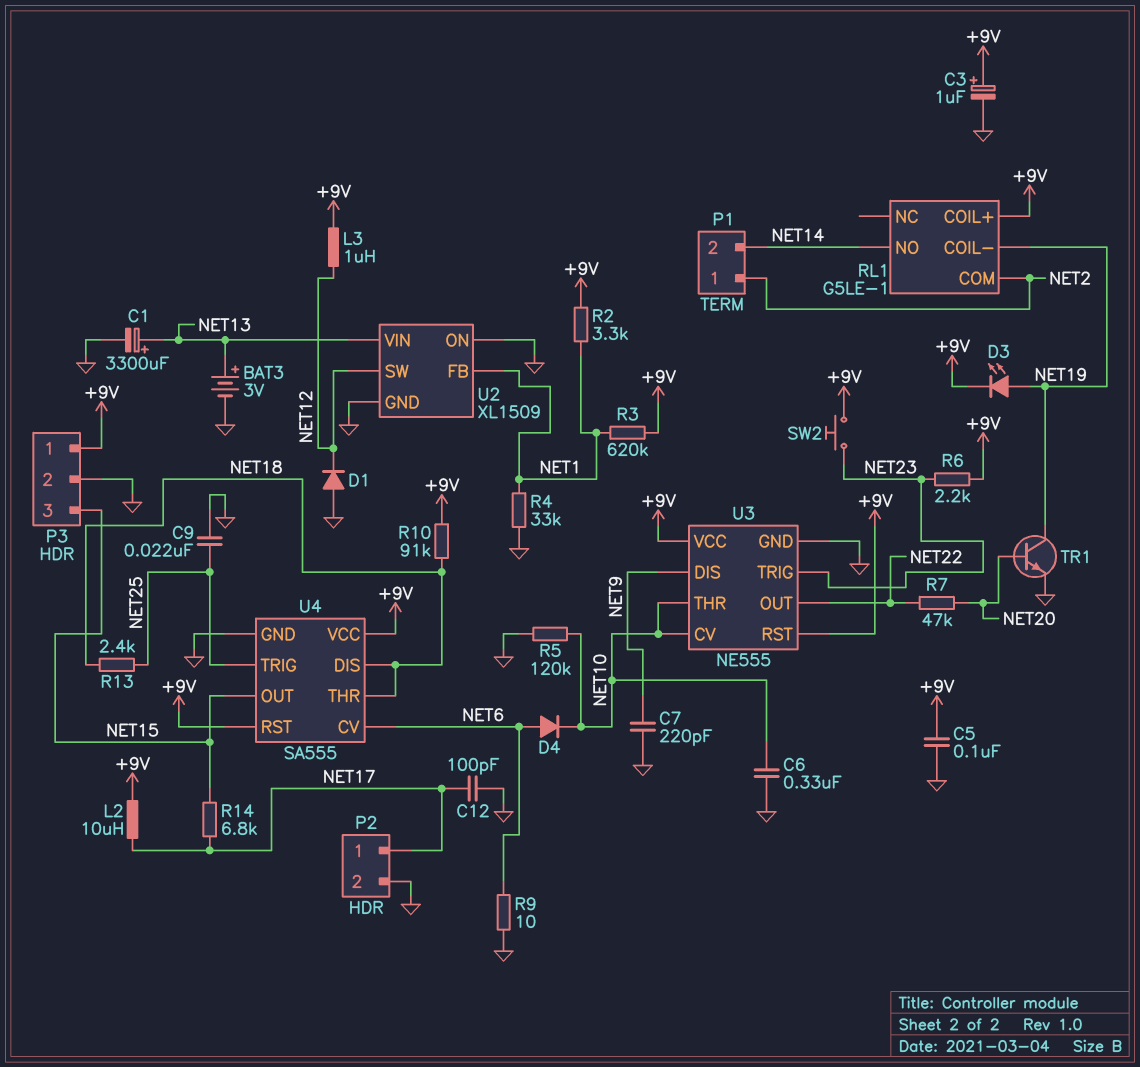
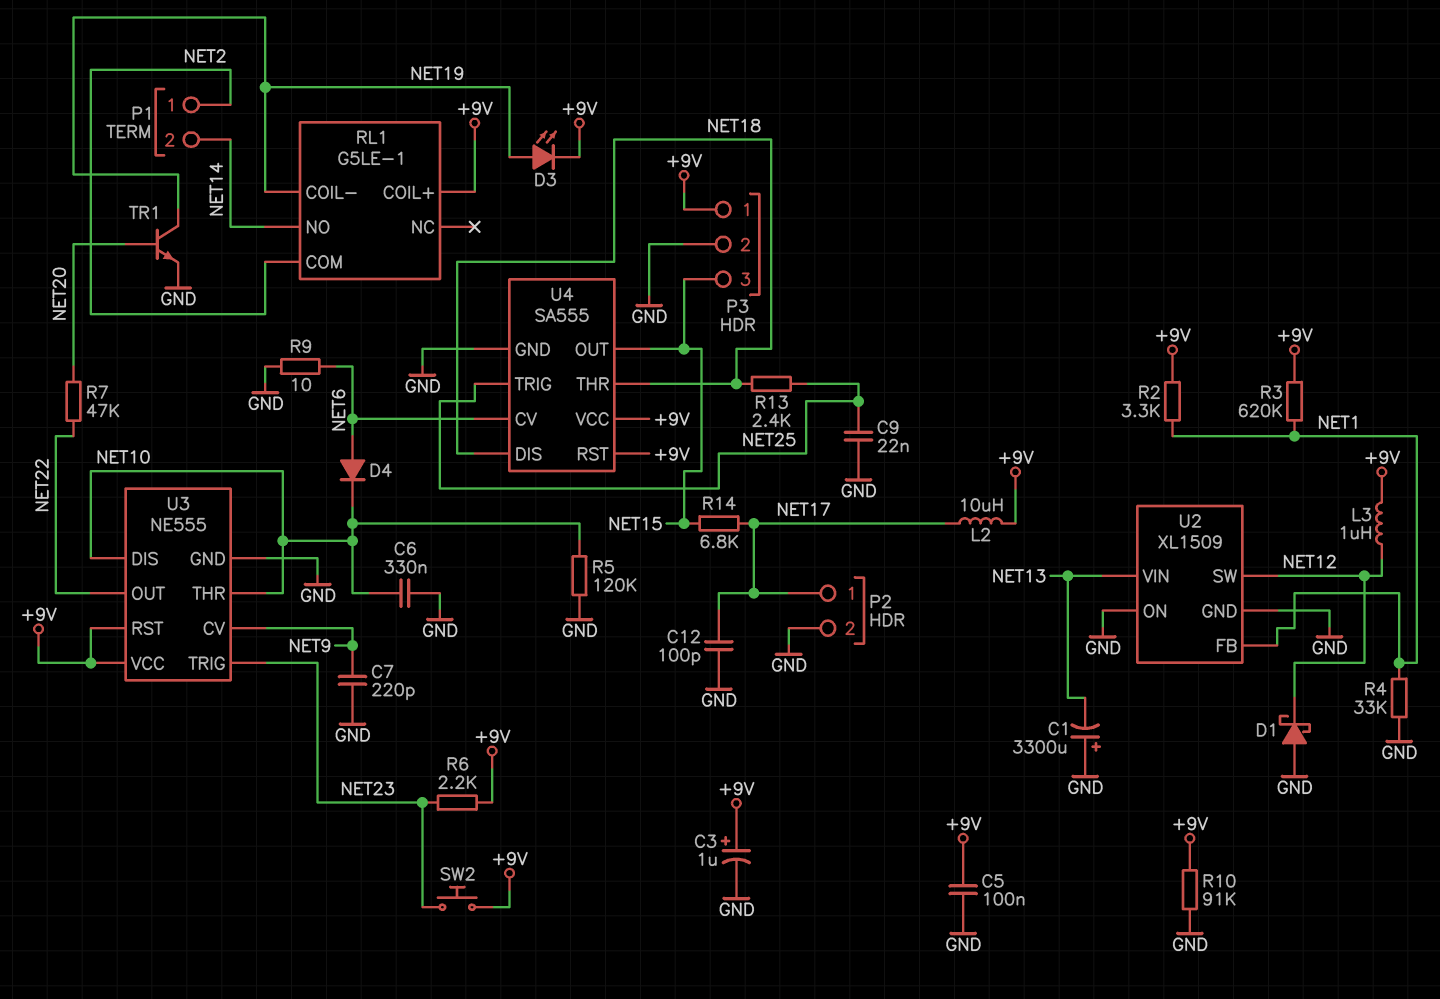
BAT3: 3V (plus NET13, minus GND) -> none
C1: 3300uF (plus NET13, minus GND) -> 3300uF (plus GND, minus NET13)
D1: diode (A GND, K NET12) -> schottky (A GND, K NET12)
R10: 91k (+9V, NET18) -> 91k (+9V, GND)
U3 pin CV: NET10 -> NET9
U3 pin DIS: NET9 -> NET10

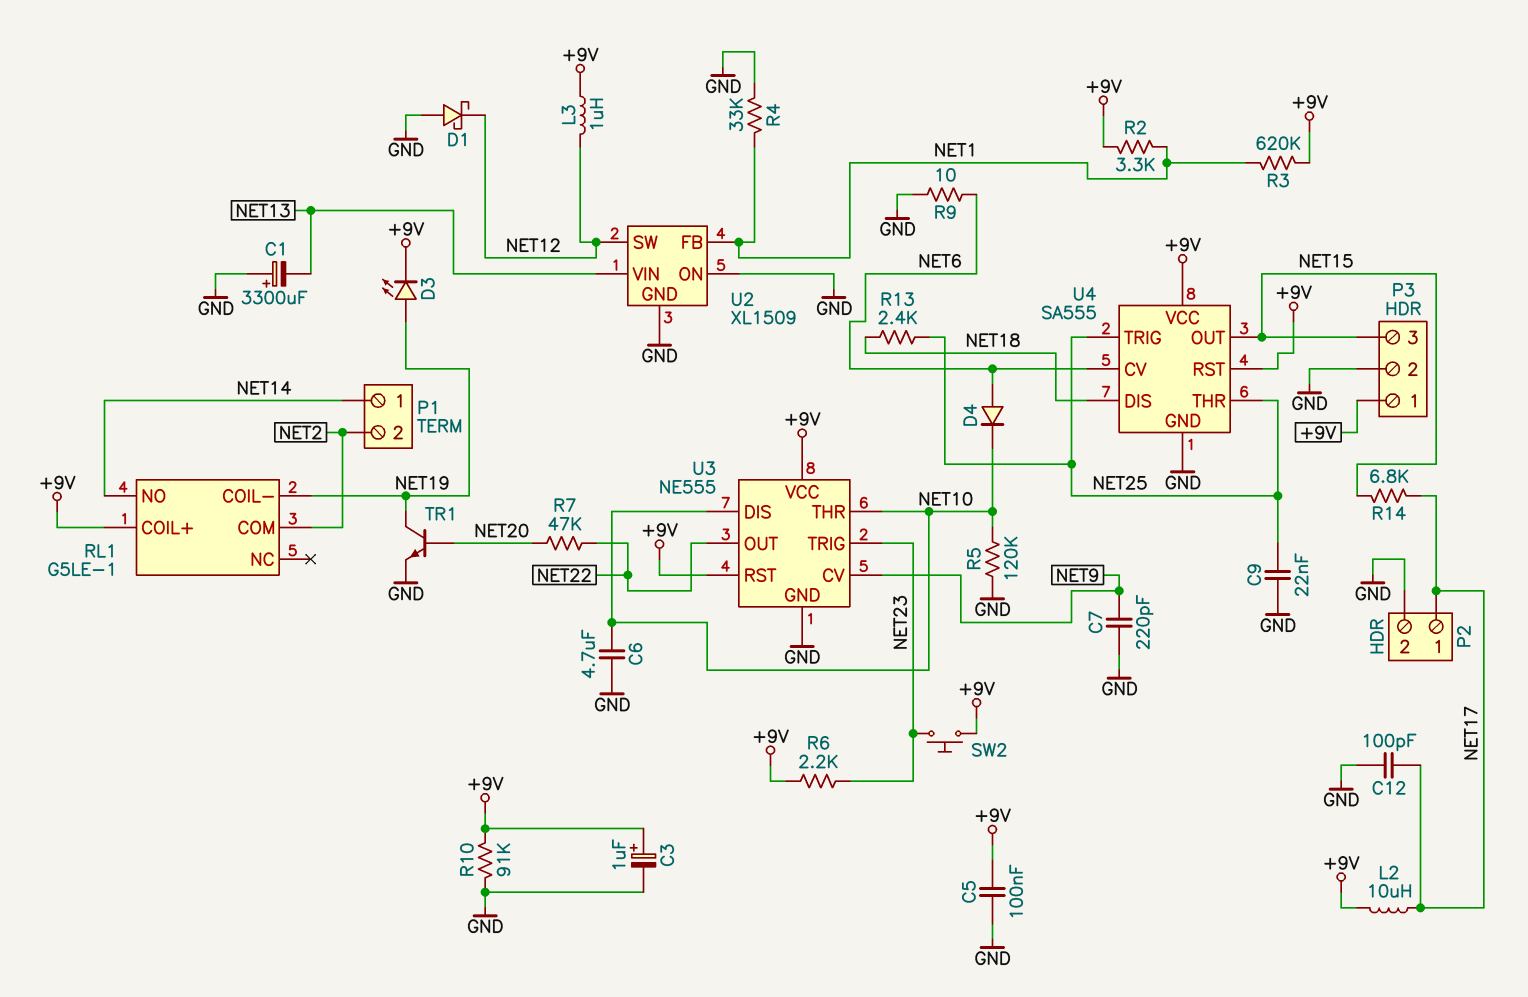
C6: 330nF (GND, NET10) -> 4.7uF (GND, NET10)
P1 pin 1: NET2 -> NET14
P1 pin 2: NET14 -> NET2
U4 pin THR: NET18 -> NET25

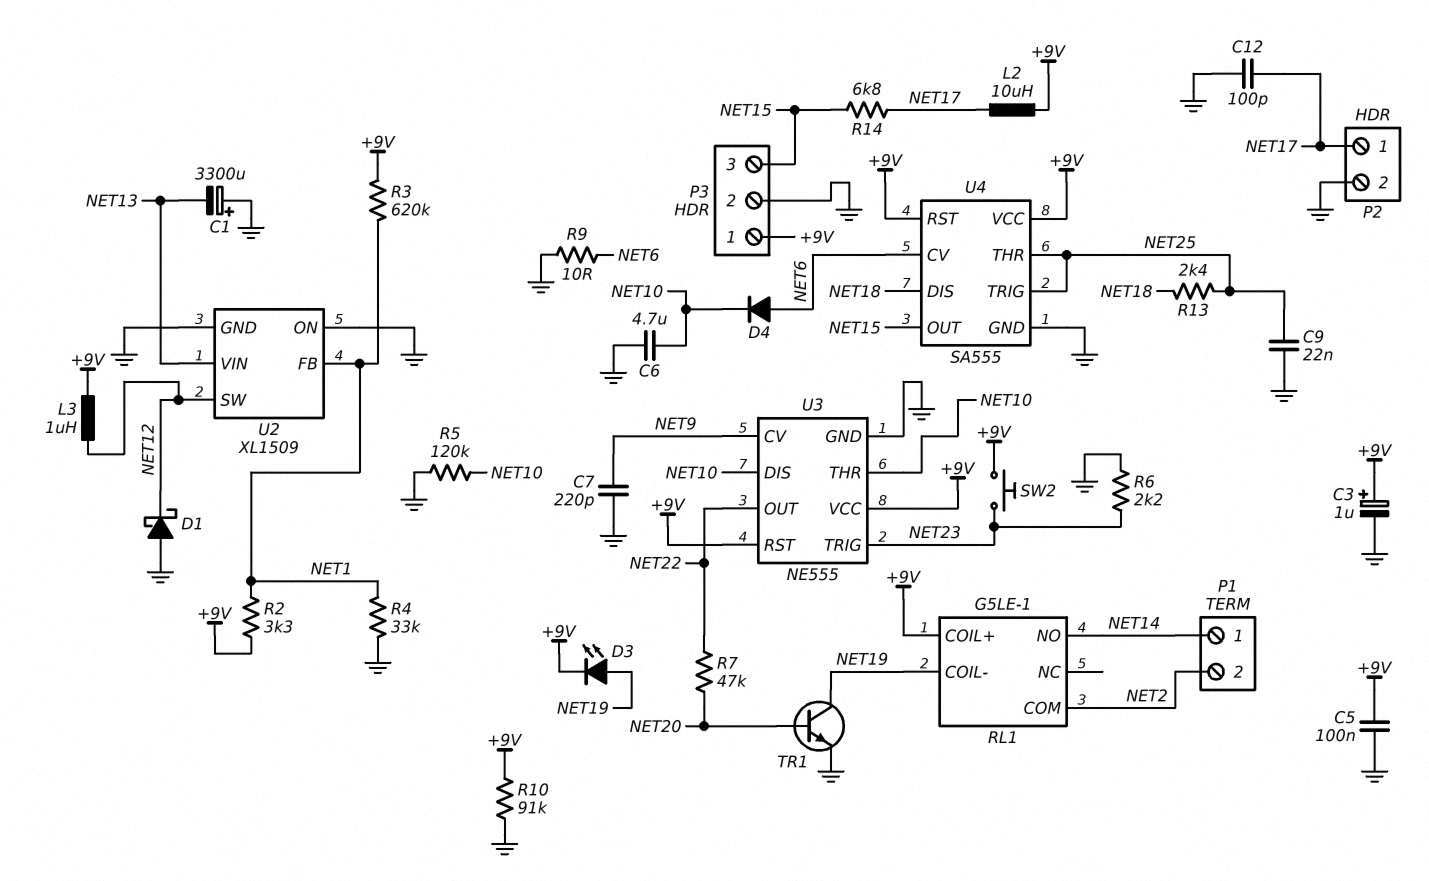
R6: 2.2k (+9V, NET23) -> 2.2k (GND, NET23)

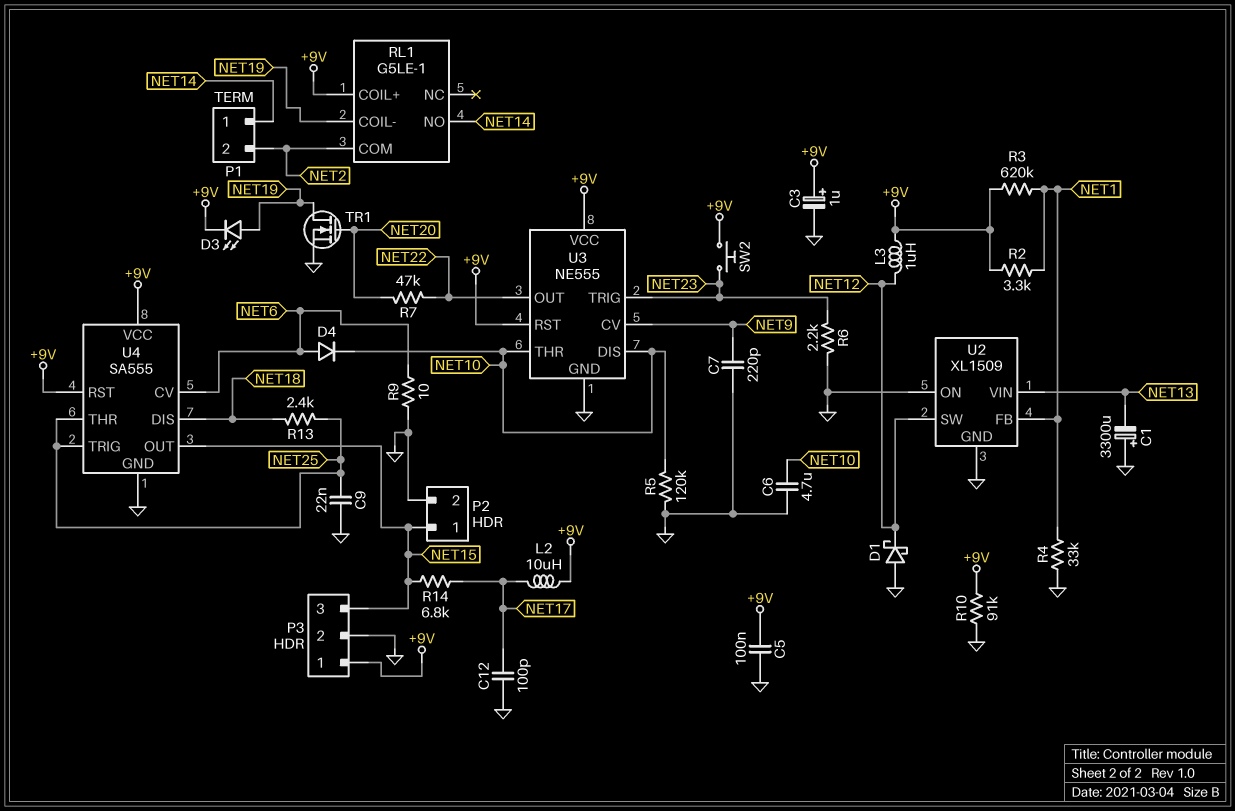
P2 pin 1: NET17 -> NET15
TR1: NPN (B NET20, C NET19, E GND) -> NMOS (G NET20, D NET19, S GND)

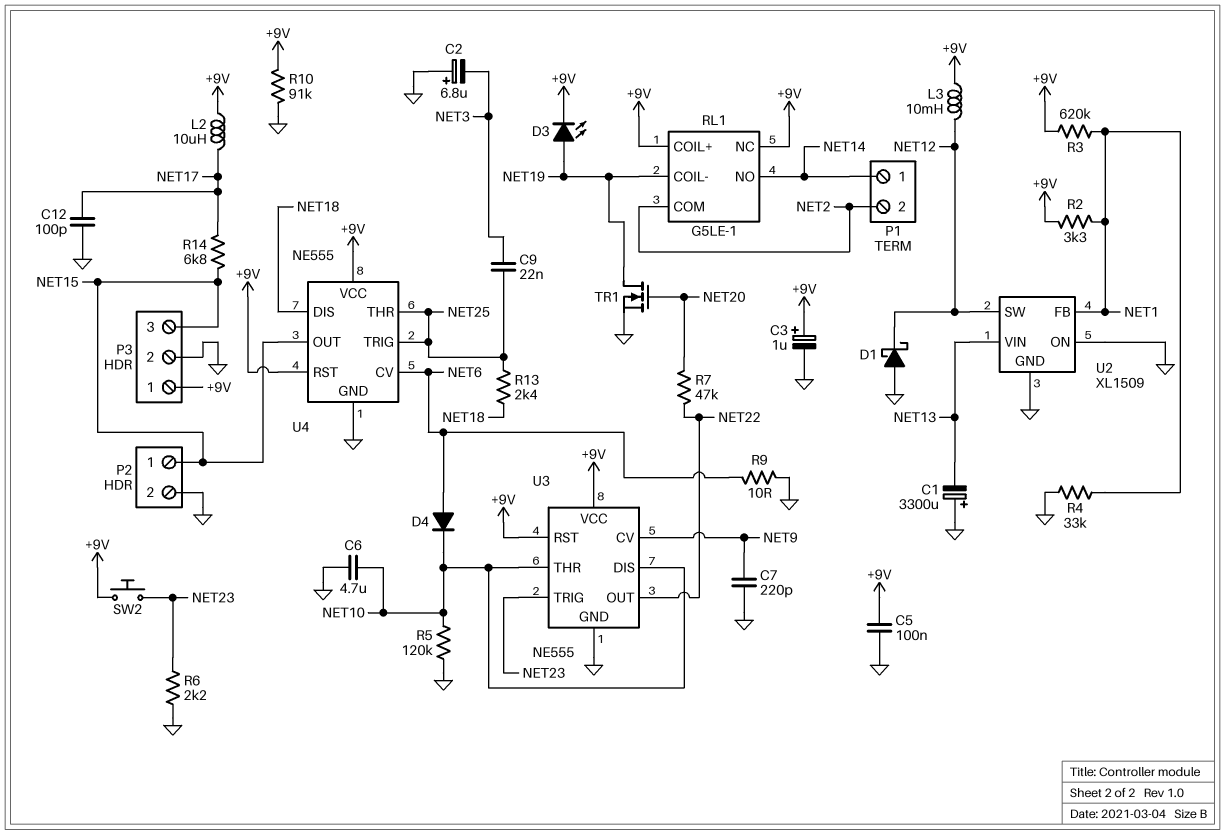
C2: none -> 6.8uF (plus GND, minus NET3)
C9: 22nF (GND, NET25) -> 22nF (NET3, NET25)
L3: 1uH (+9V, NET12) -> 10mH (+9V, NET12)
RL1 pin NC: none -> +9V
U4: SA555 -> NE555

